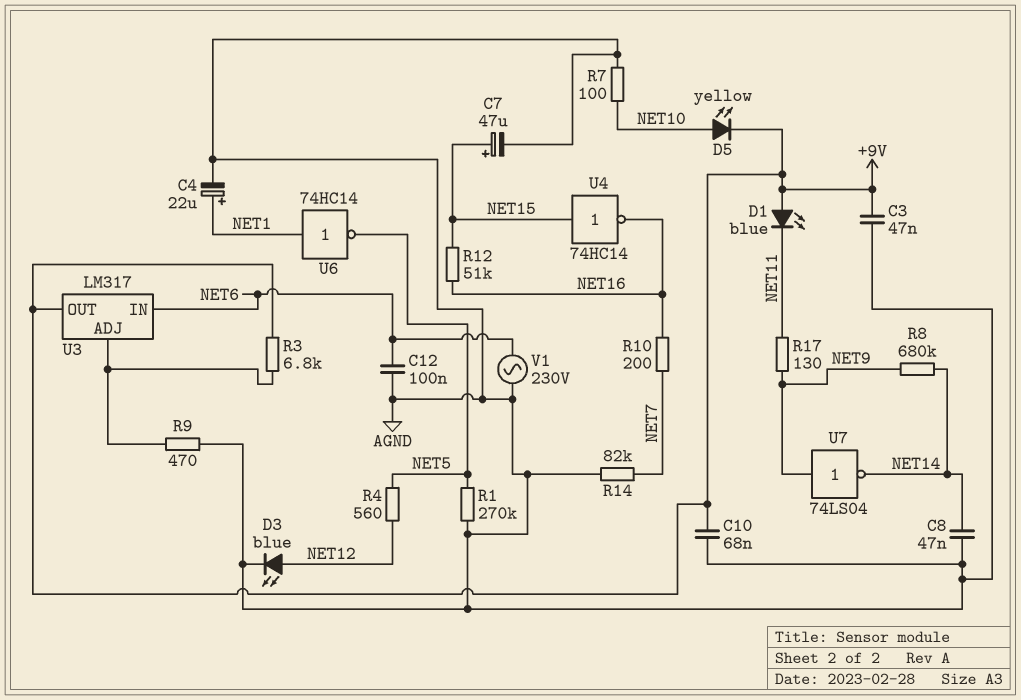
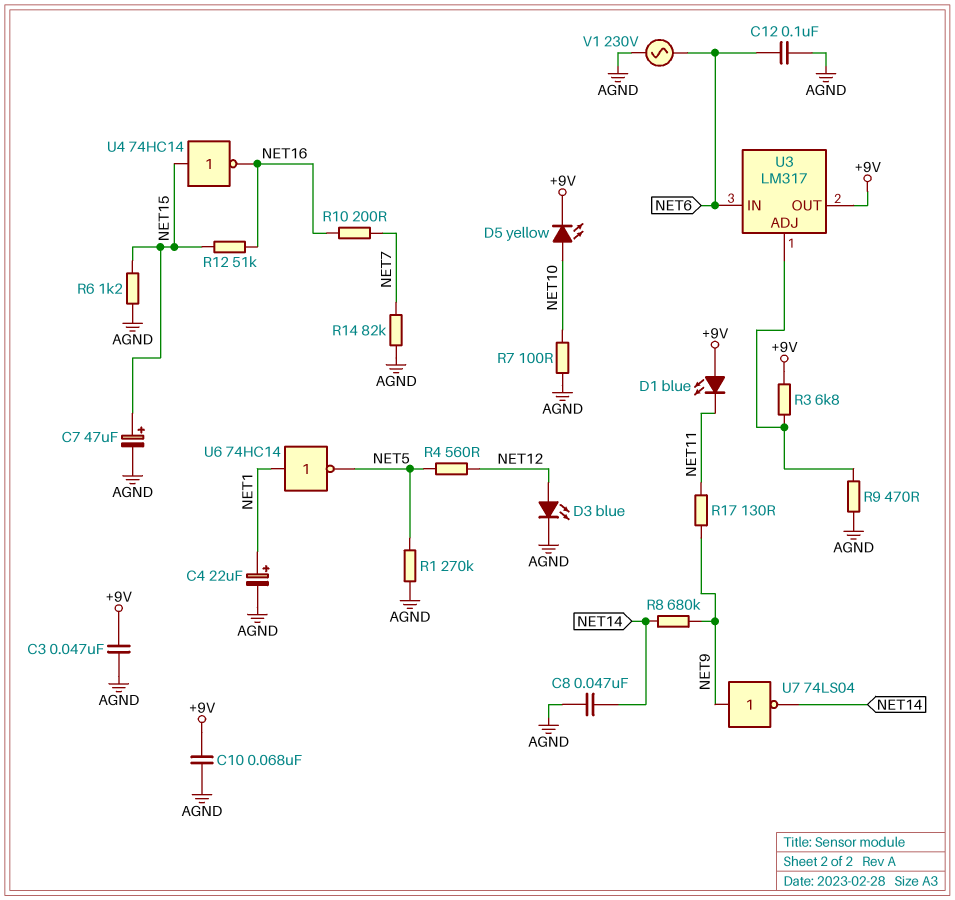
R6: none -> 1.2k (AGND, NET15)

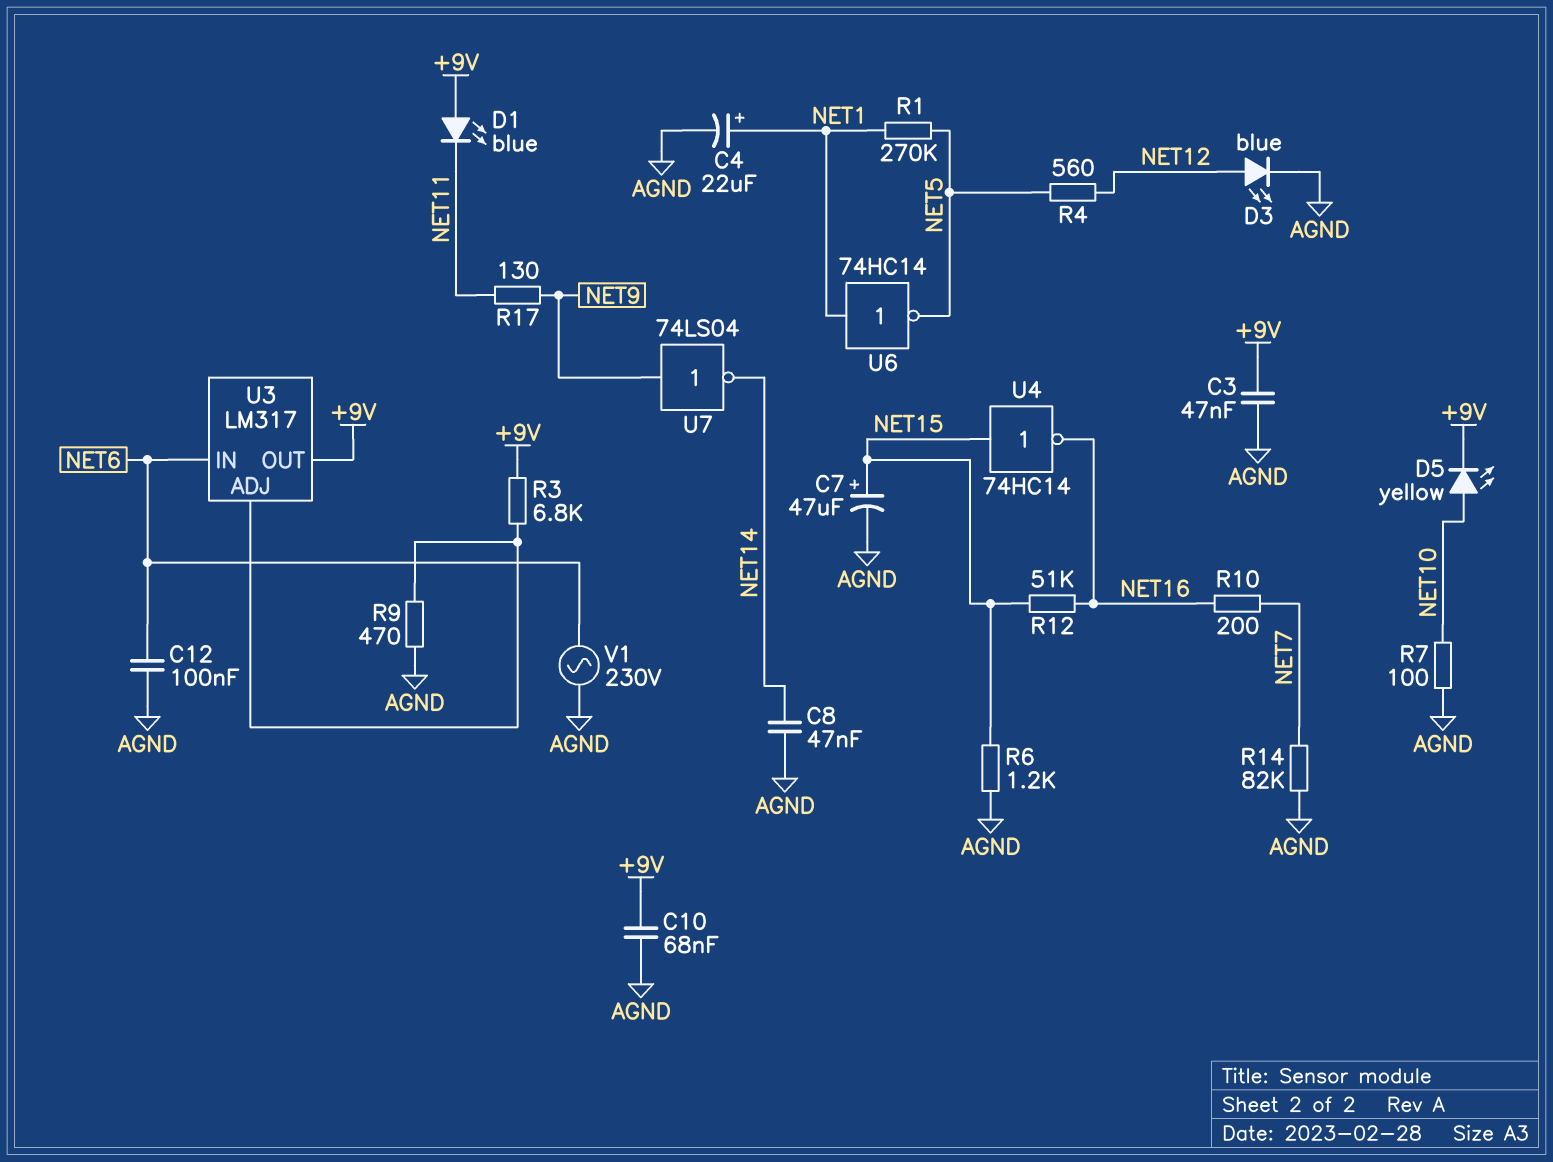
R1: 270k (AGND, NET5) -> 270k (NET1, NET5)
R8: 680k (NET9, NET14) -> none

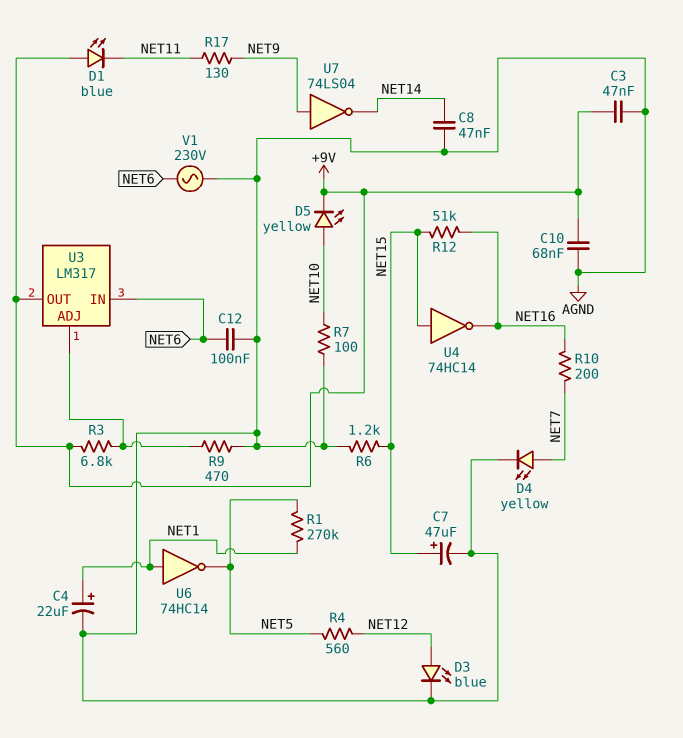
D4: none -> LED yellow (A NET7, K AGND)
R14: 82k (AGND, NET7) -> none

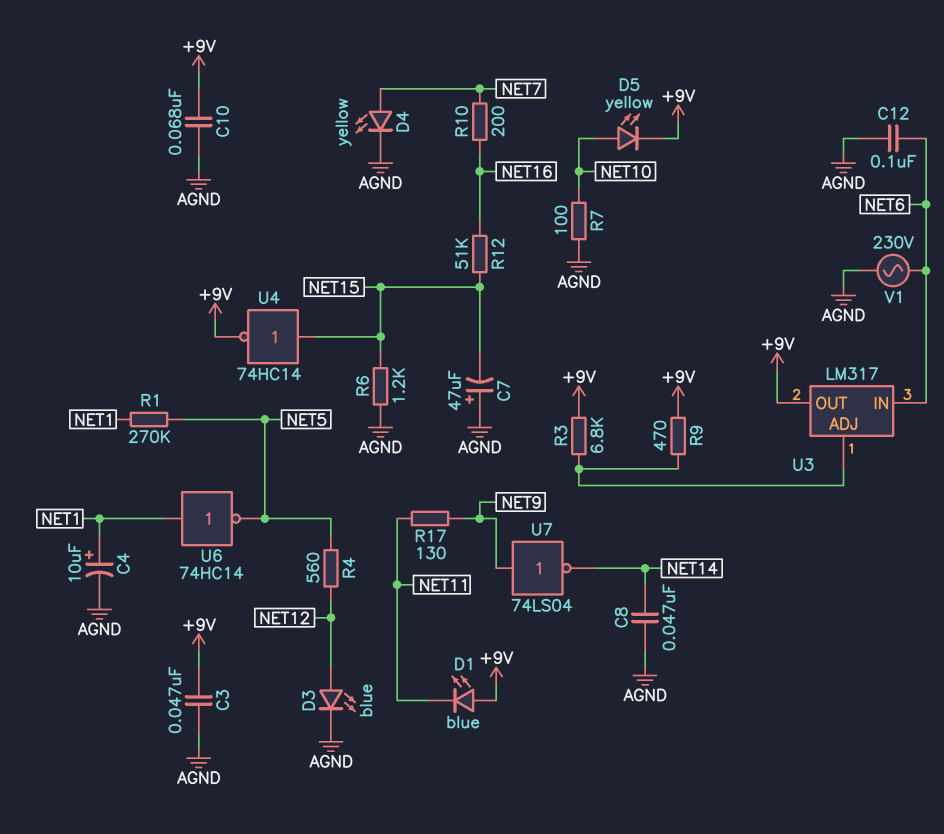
C4: 22uF (plus NET1, minus AGND) -> 10uF (plus NET1, minus AGND)
C7: 47uF (plus NET15, minus AGND) -> 47uF (plus AGND, minus NET15)
R9: 470 (AGND, U3/ADJ) -> 470 (+9V, U3/ADJ)
U4: NOT 74HC14 (in NET15, out NET16) -> NOT 74HC14 (in NET15, out +9V)

